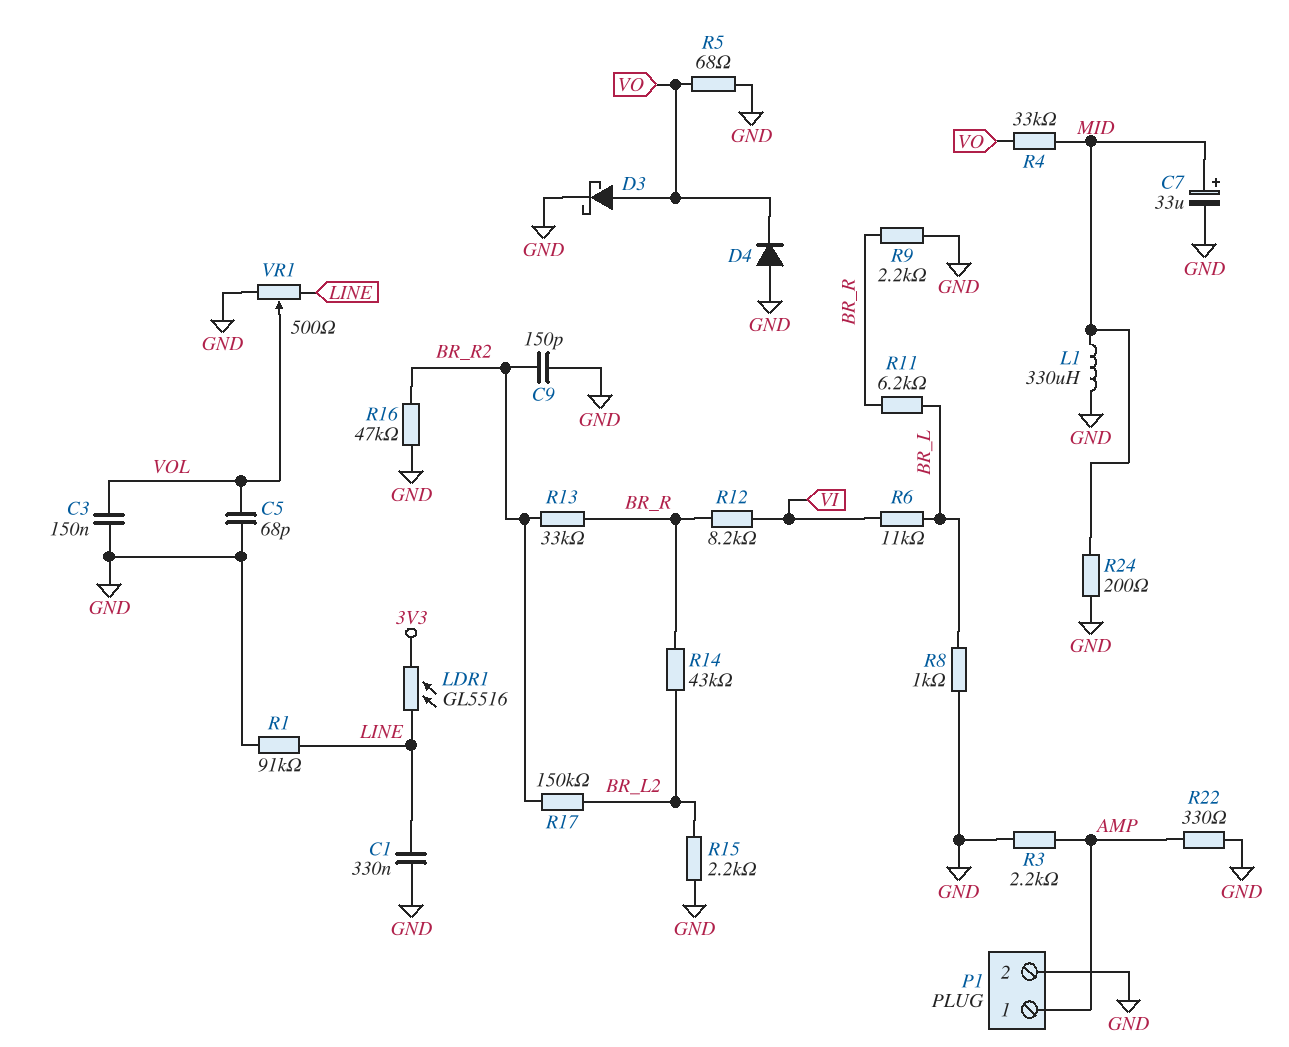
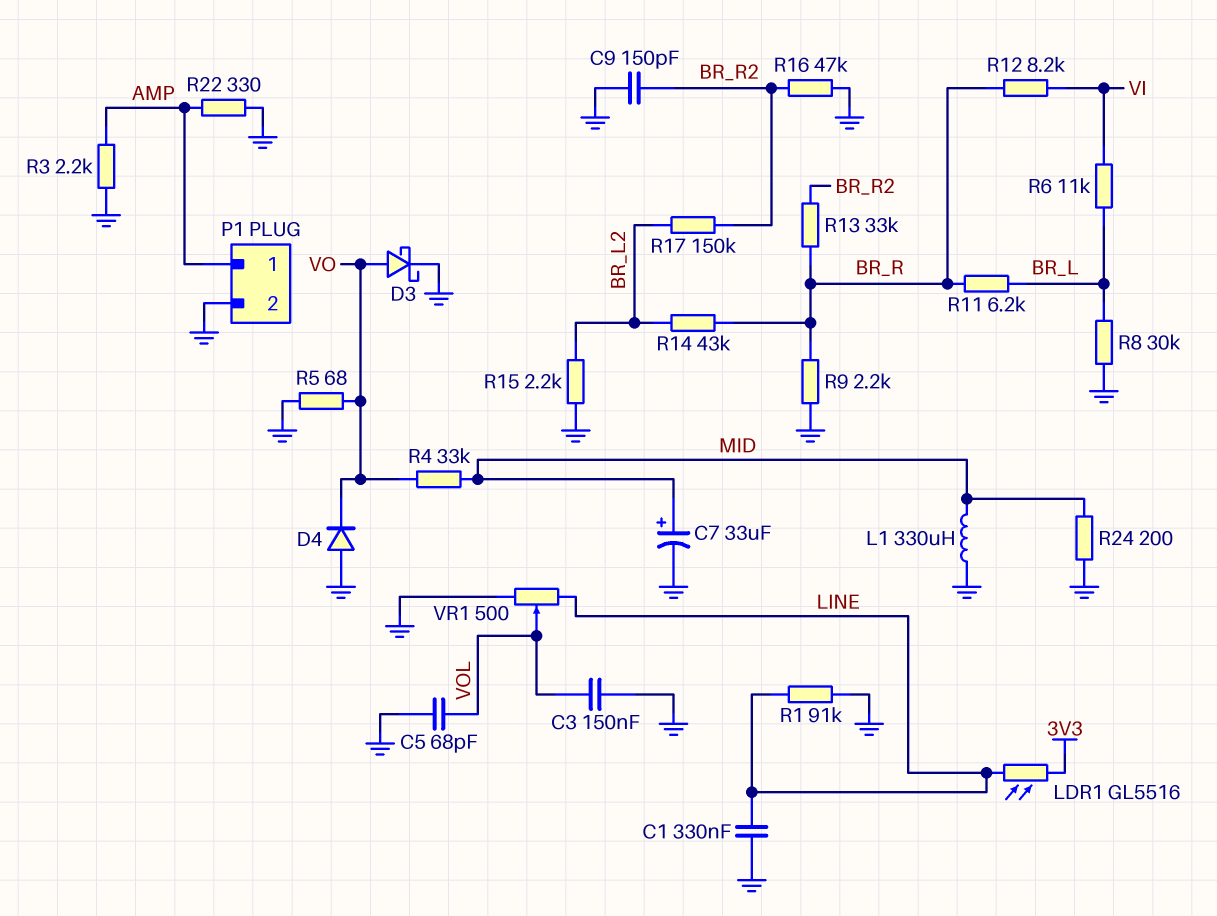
R8: 1k (BR_L, GND) -> 30k (BR_L, GND)

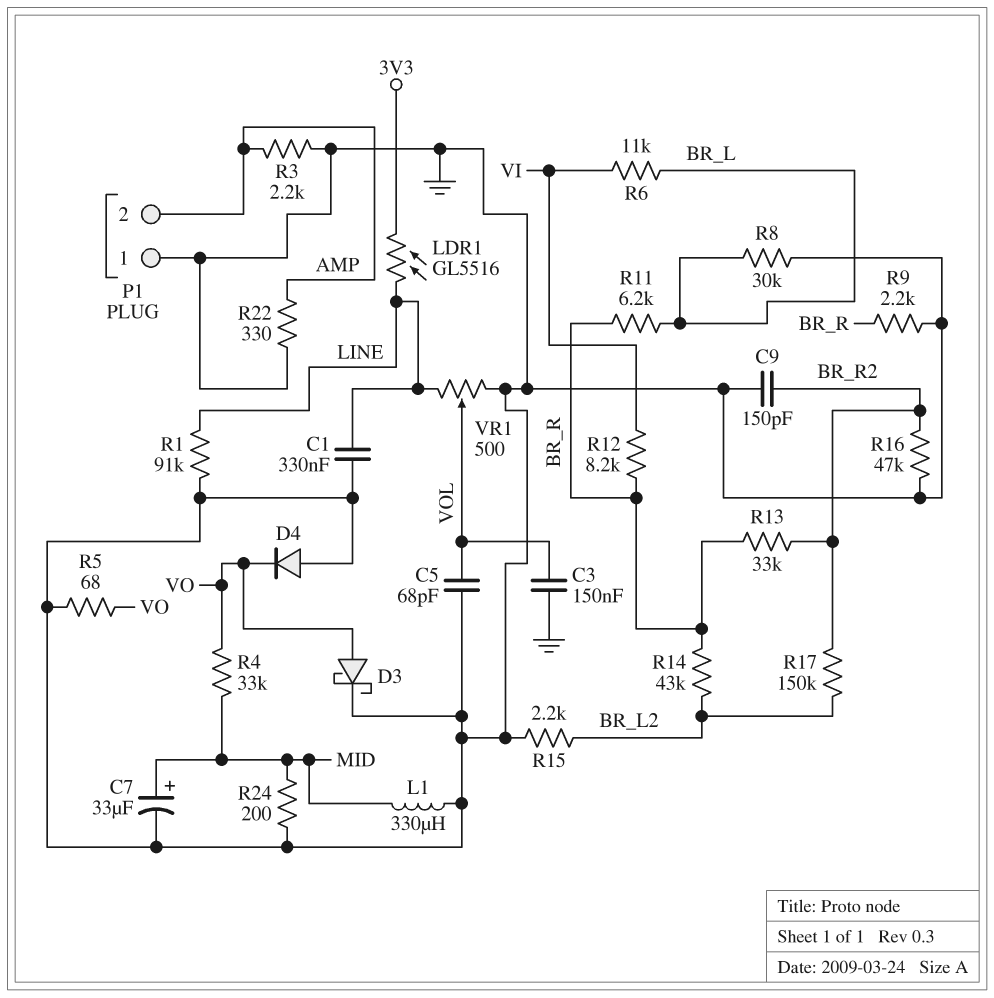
P1 pin 1: AMP -> GND
P1 pin 2: GND -> AMP

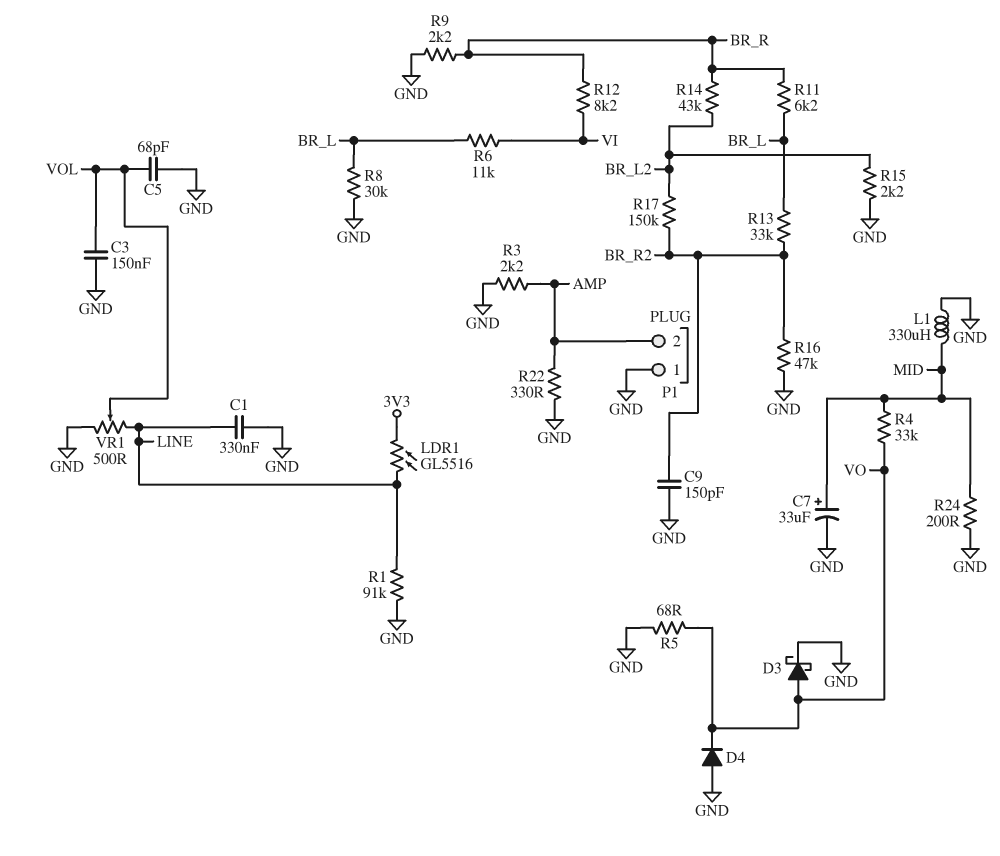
R13: 33k (BR_R, BR_R2) -> 33k (BR_L, BR_R2)

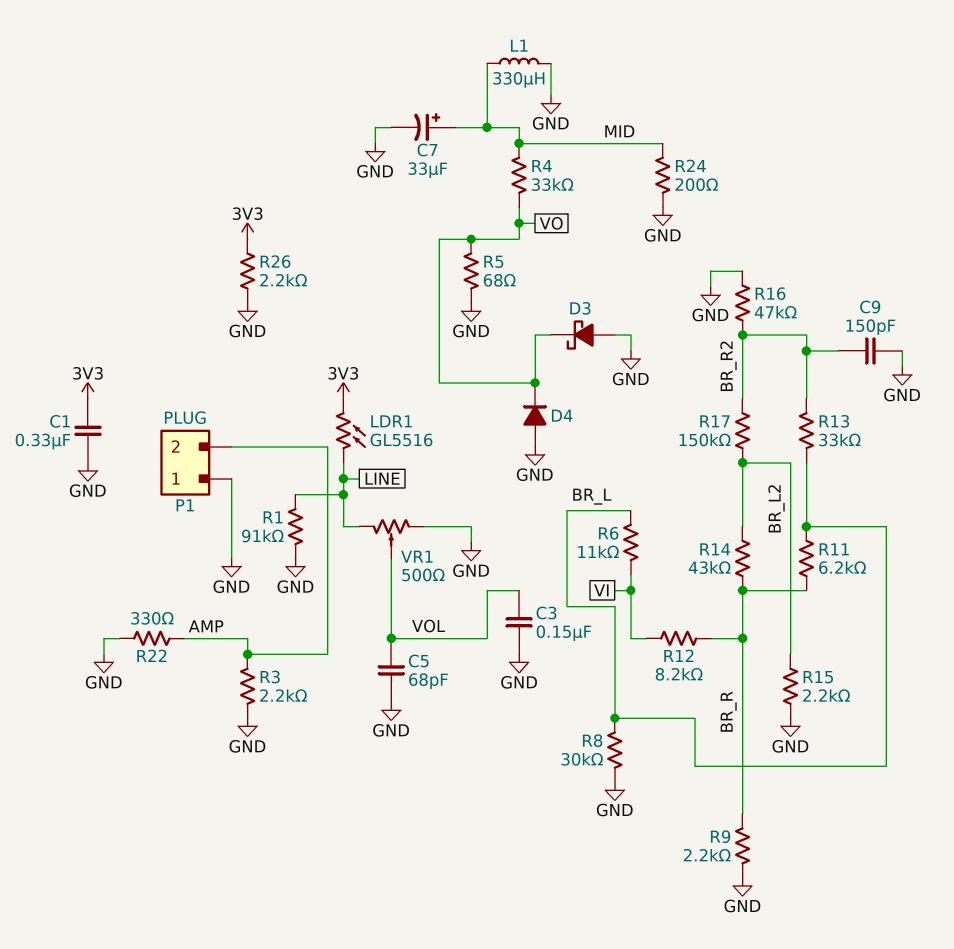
C1: 330nF (GND, LINE) -> 330nF (3V3, GND)
D3: schottky (A VO, K GND) -> schottky (A GND, K VO)
R26: none -> 2.2k (3V3, GND)

